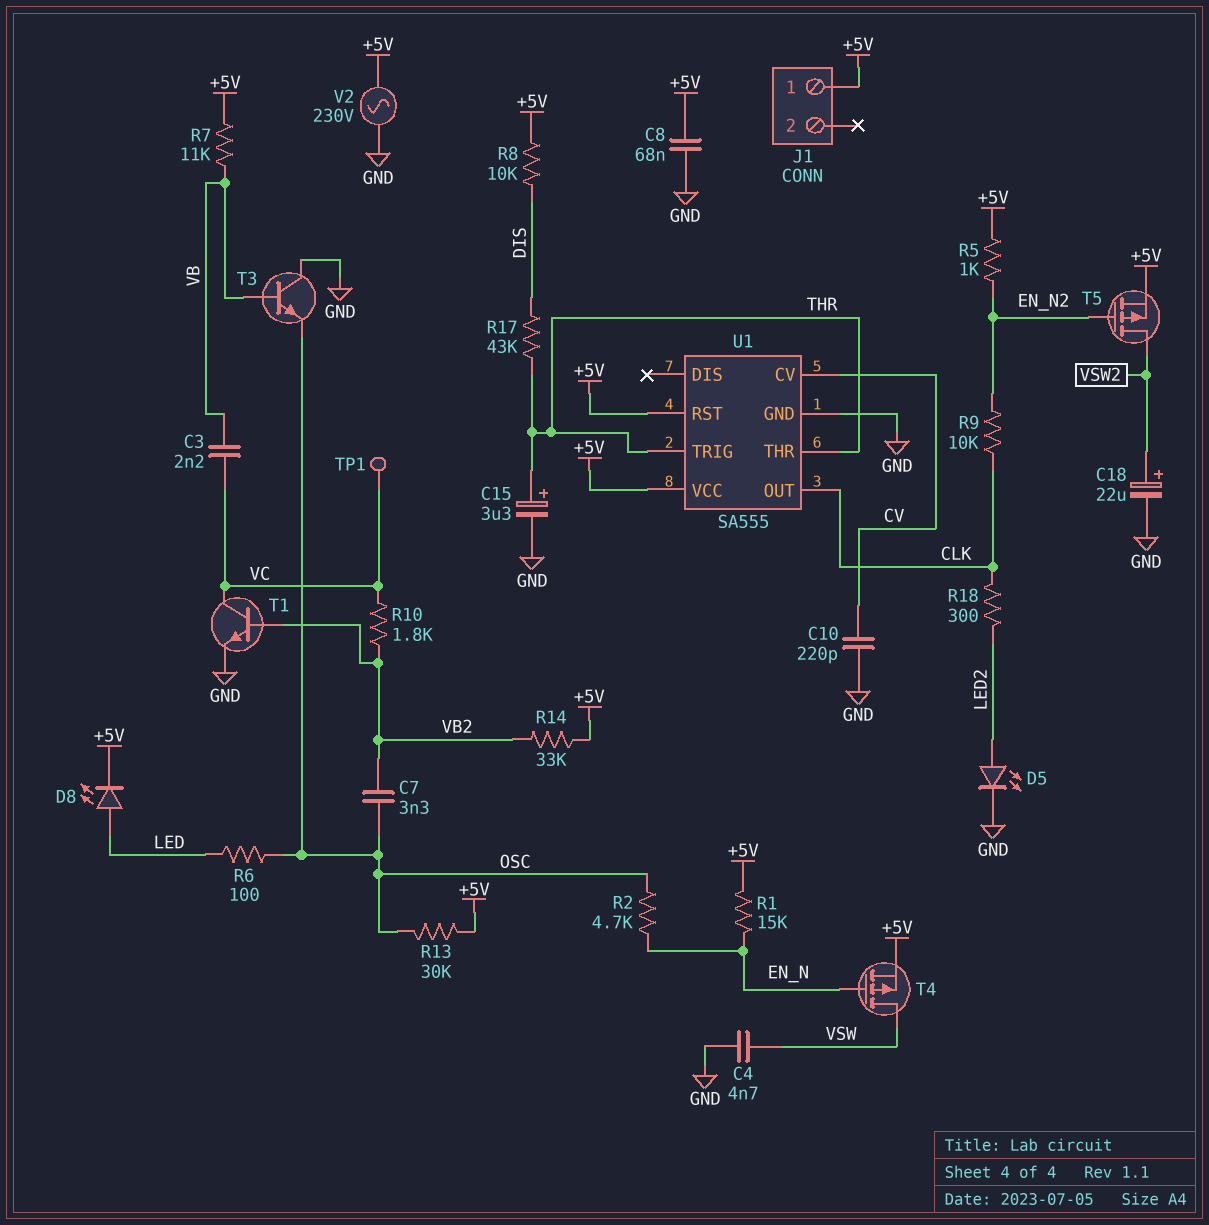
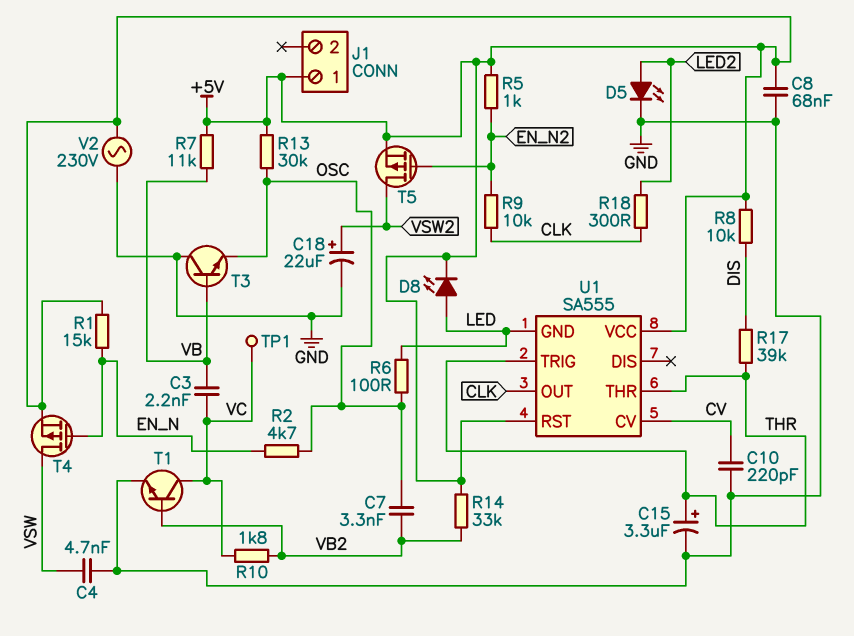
R17: 43k (DIS, THR) -> 39k (DIS, THR)
U1 pin GND: GND -> LED

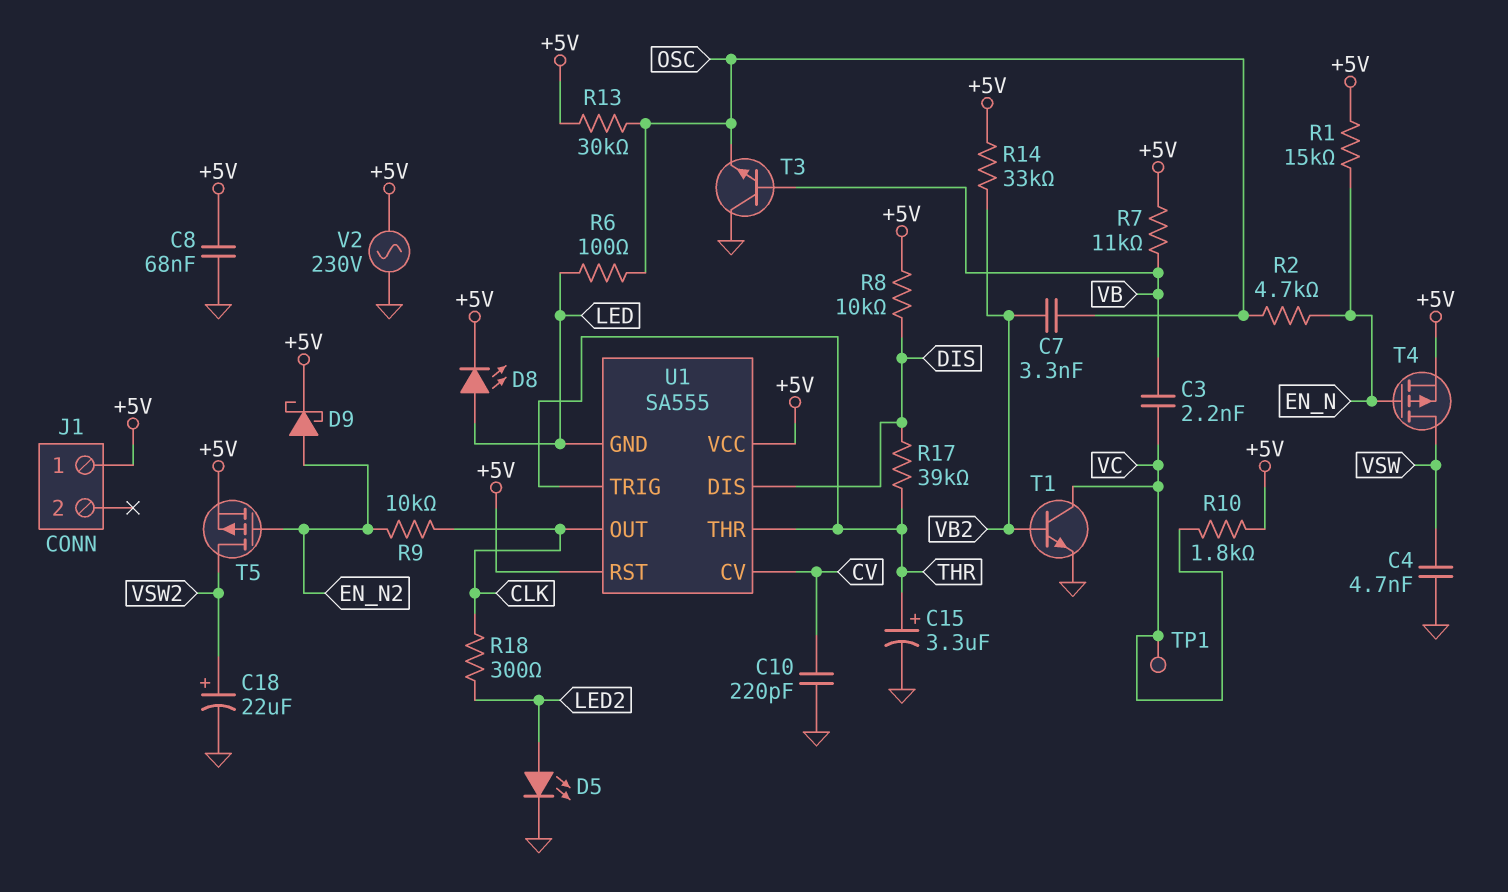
D9: none -> schottky (A EN_N2, K +5V)
R5: 1k (+5V, EN_N2) -> none
R10: 1.8k (VB2, VC) -> 1.8k (+5V, VC)
U1 pin DIS: none -> DIS

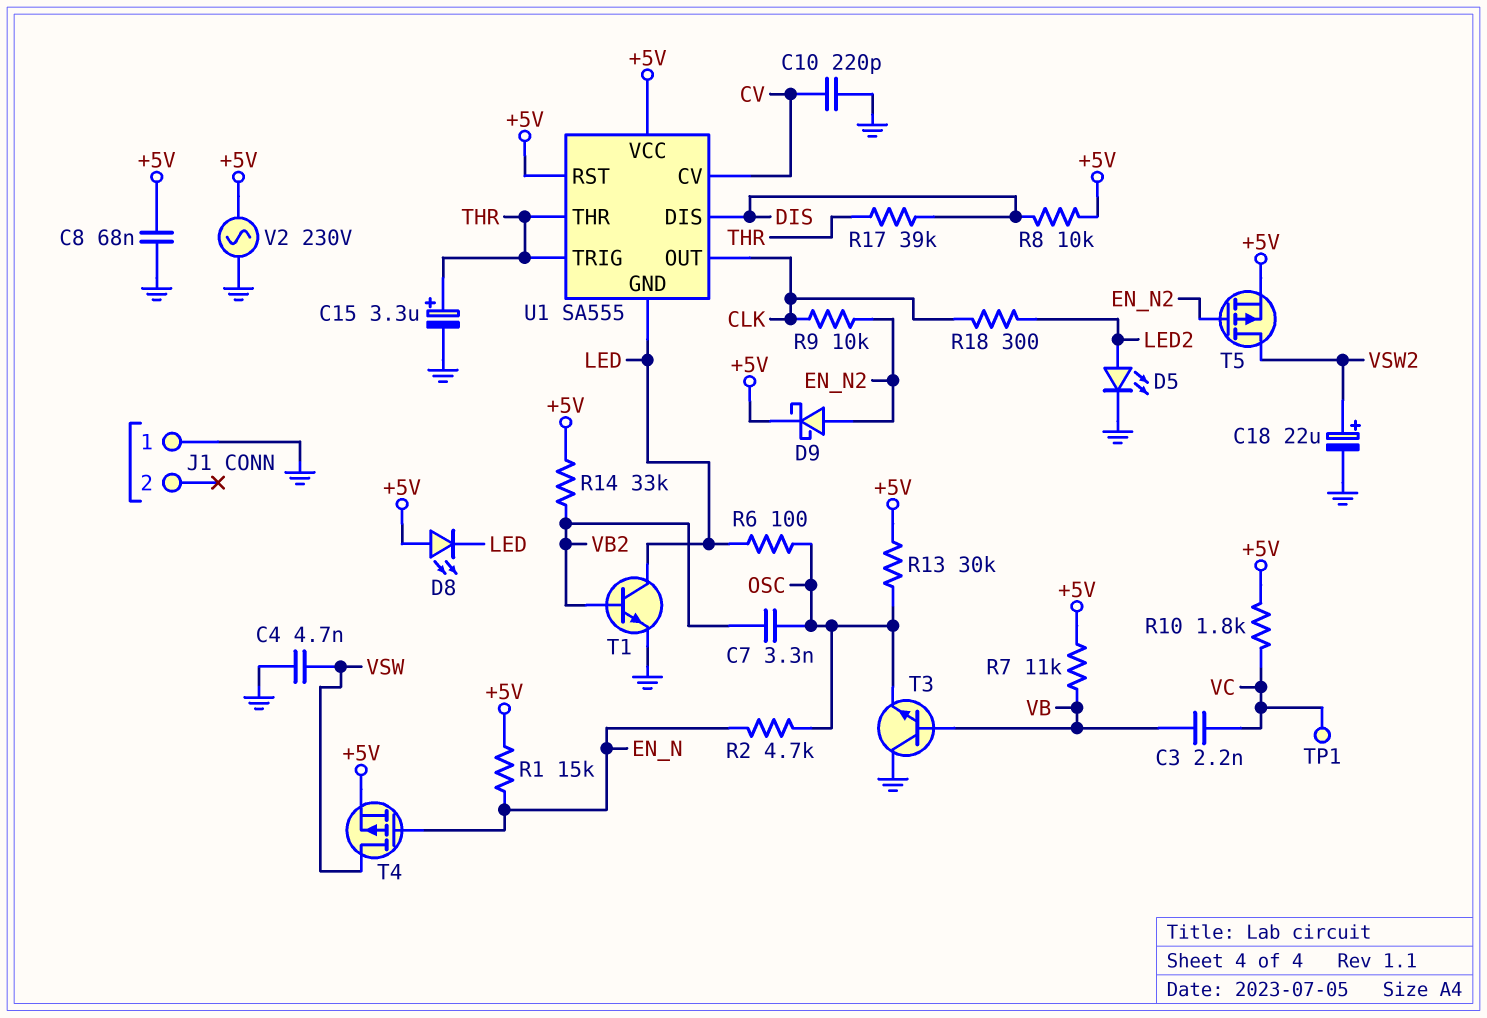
D8: LED (A LED, K +5V) -> LED (A +5V, K LED)
J1 pin 1: +5V -> GND
T1: NPN (B VB2, C VC, E GND) -> NPN (B VB2, C LED, E GND)

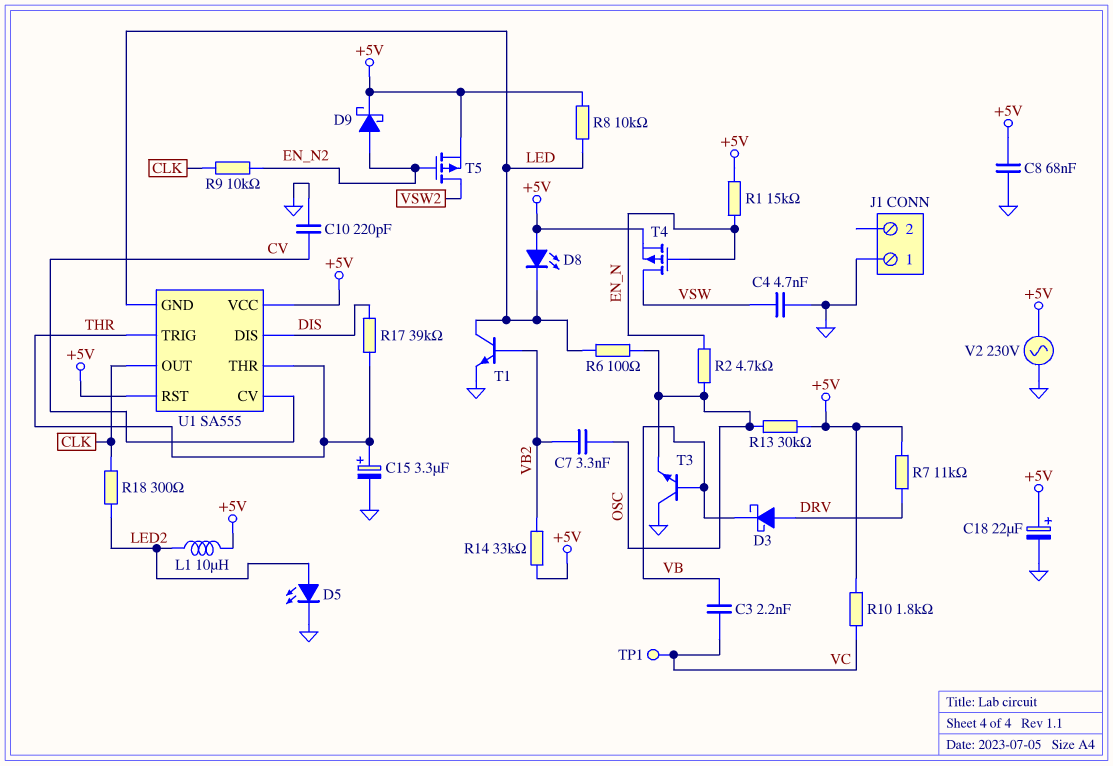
C18: 22uF (plus VSW2, minus GND) -> 22uF (plus +5V, minus GND)
D3: none -> schottky (A DRV, K VB)
L1: none -> 10uH (+5V, LED2)
R7: 11k (+5V, VB) -> 11k (+5V, DRV)
R8: 10k (+5V, DIS) -> 10k (+5V, LED)

